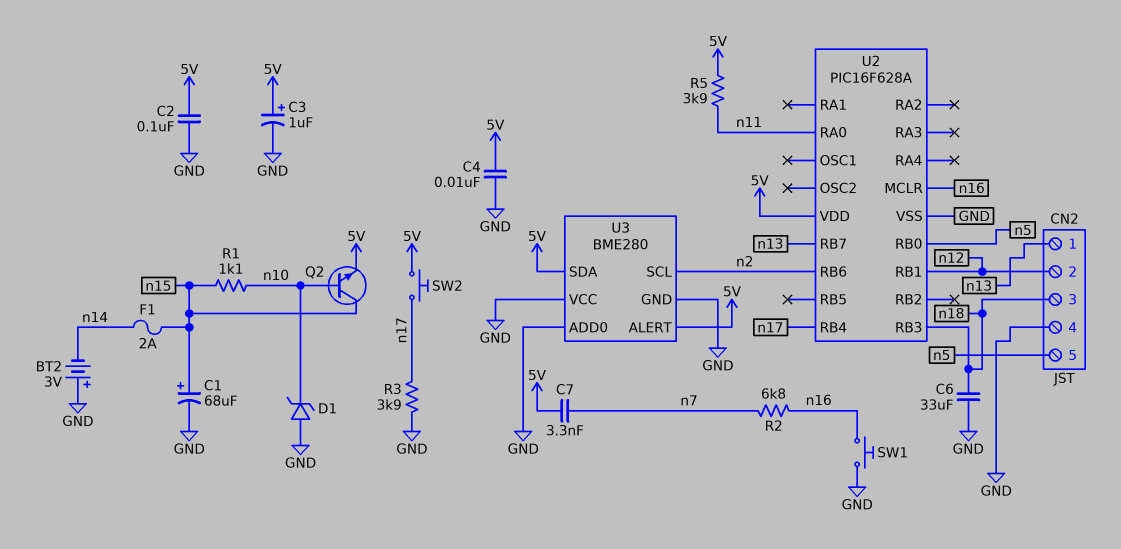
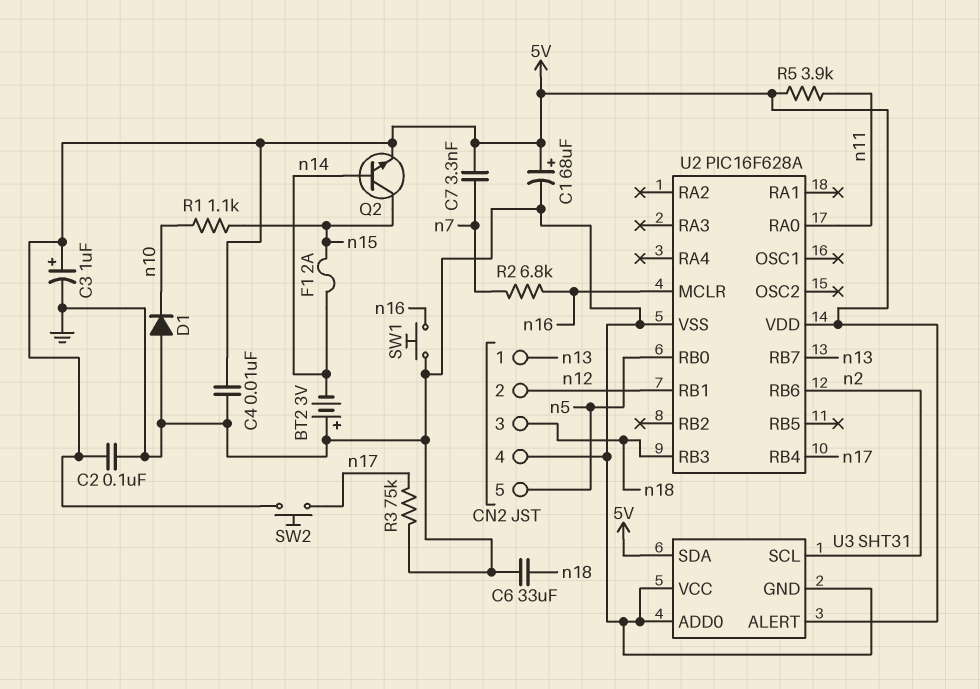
C1: 68uF (plus n15, minus GND) -> 68uF (plus 5V, minus GND)
D1: zener (A GND, K n10) -> diode (A GND, K n10)
Q2: NPN (B n10, C n15, E 5V) -> NPN (B n14, C n15, E 5V)
R3: 3.9k (GND, n17) -> 75k (GND, n17)
U3: BME280 -> SHT31

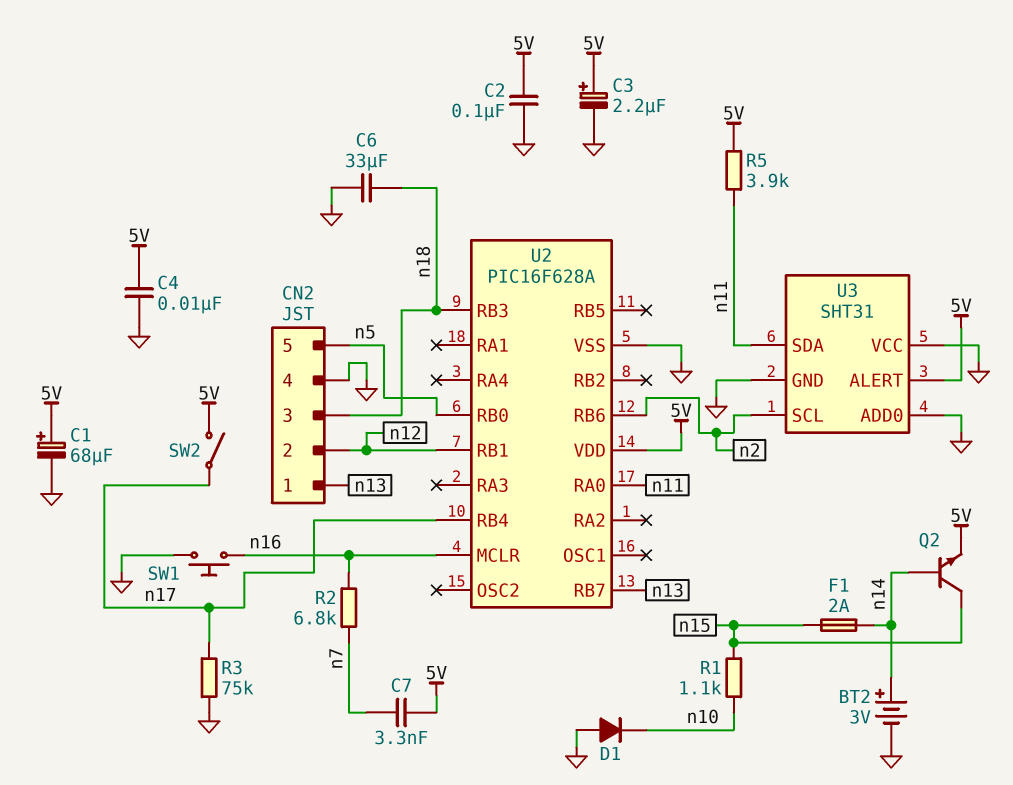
BT2: 3V (plus GND, minus n14) -> 3V (plus n14, minus GND)
C3: 1uF (plus 5V, minus GND) -> 2.2uF (plus 5V, minus GND)
SW2: button (5V, n17) -> switch (5V, n17)
U3 pin SDA: 5V -> n11

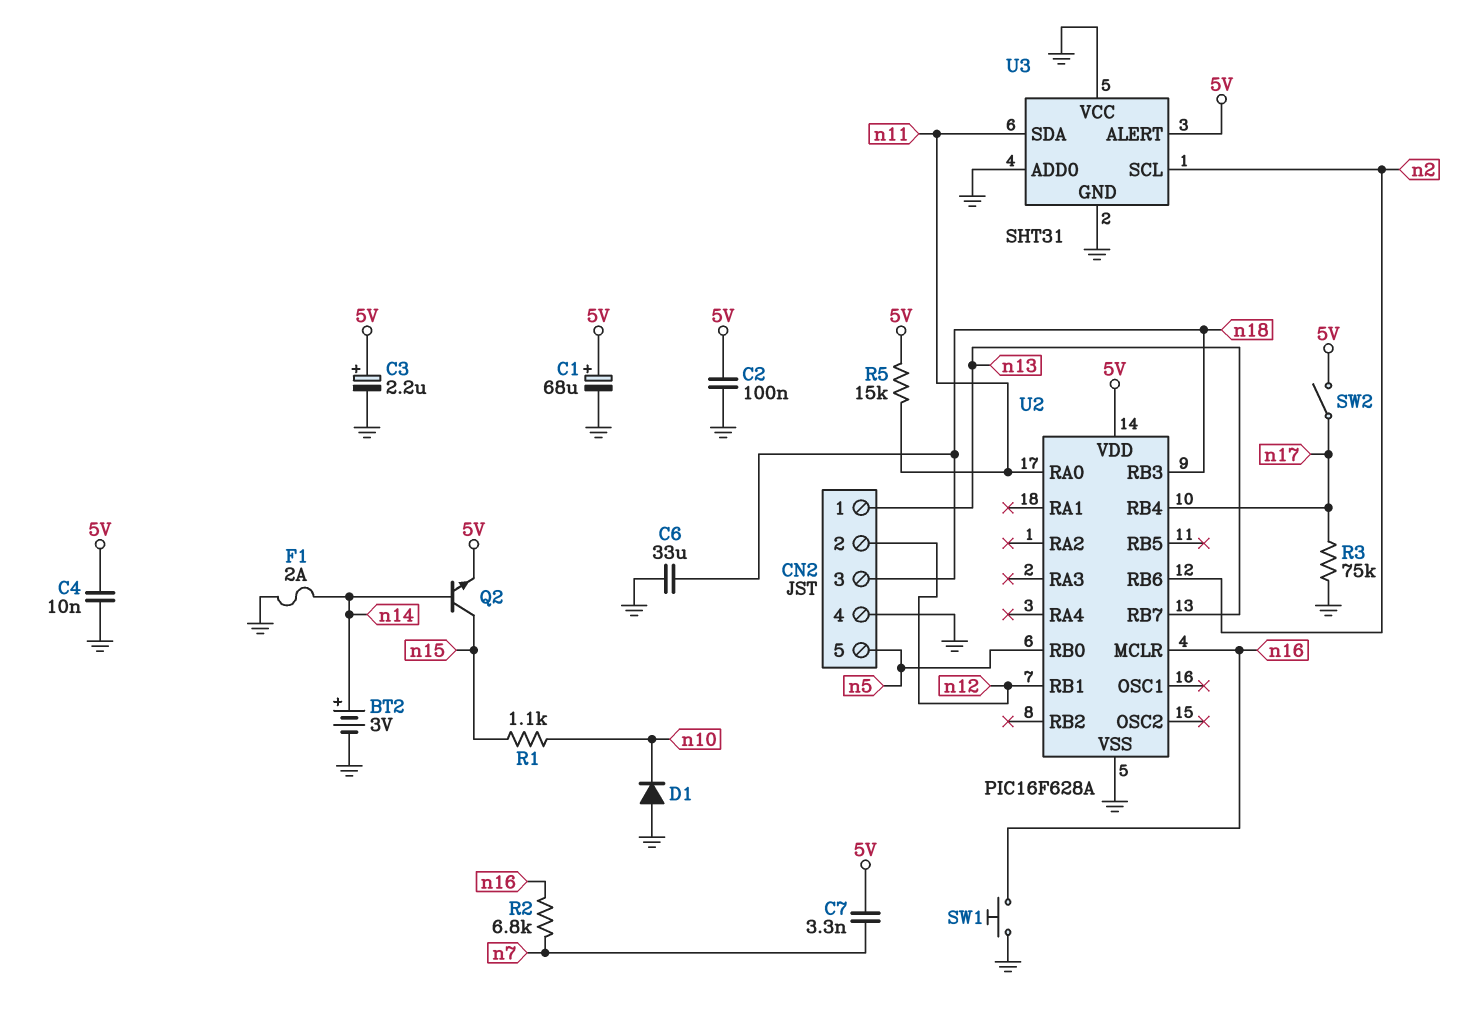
F1: 2A (n14, n15) -> 2A (GND, n14)
R5: 3.9k (5V, n11) -> 15k (5V, n11)

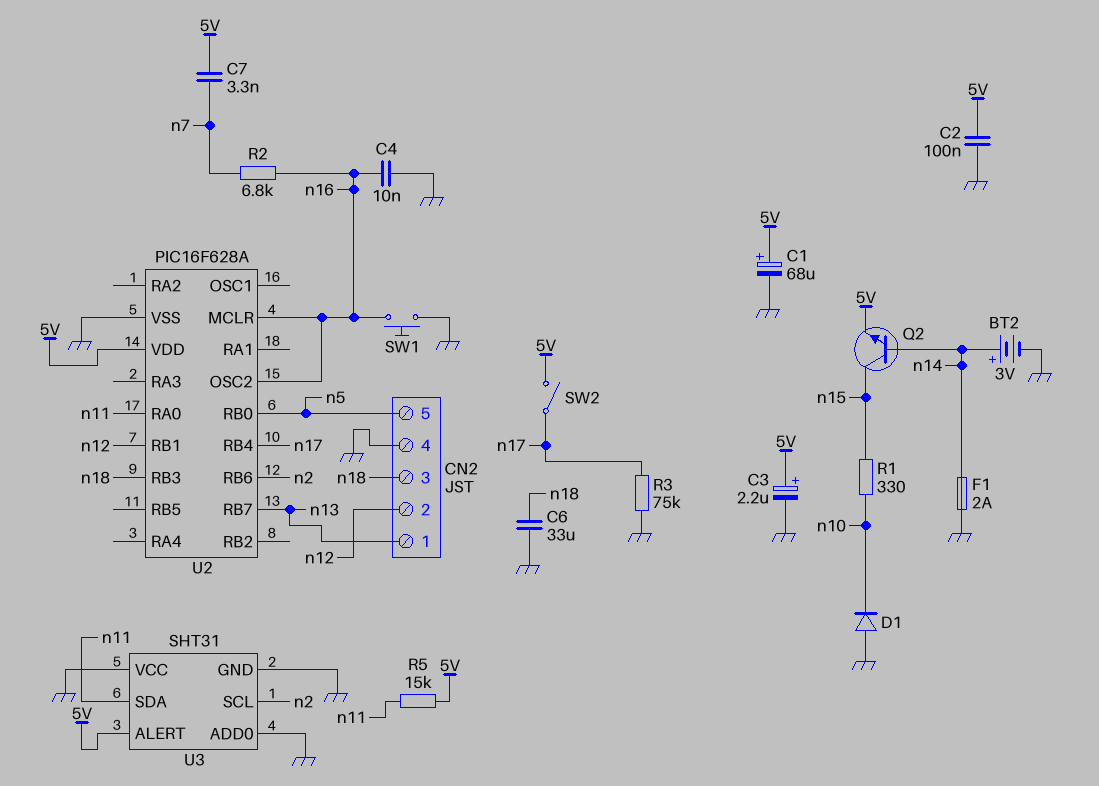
C4: 10nF (5V, GND) -> 10nF (GND, n16)
R1: 1.1k (n10, n15) -> 330 (n10, n15)
U2 pin OSC2: none -> n16

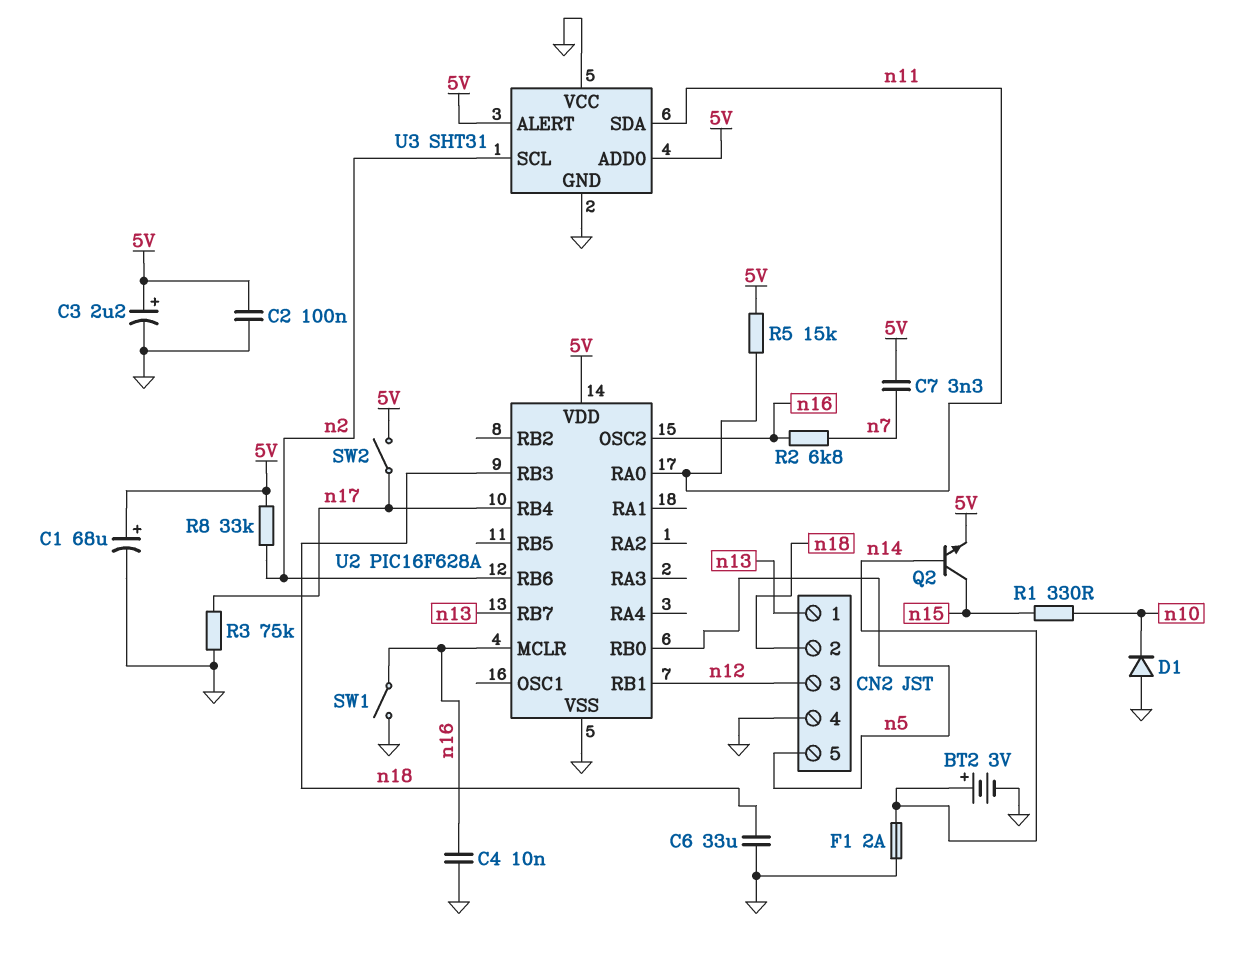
CN2 pin 2: n12 -> n18
CN2 pin 3: n18 -> n12
R8: none -> 33k (5V, n2)
SW1: button (GND, n16) -> switch (GND, n16)
U3 pin ADD0: GND -> 5V

